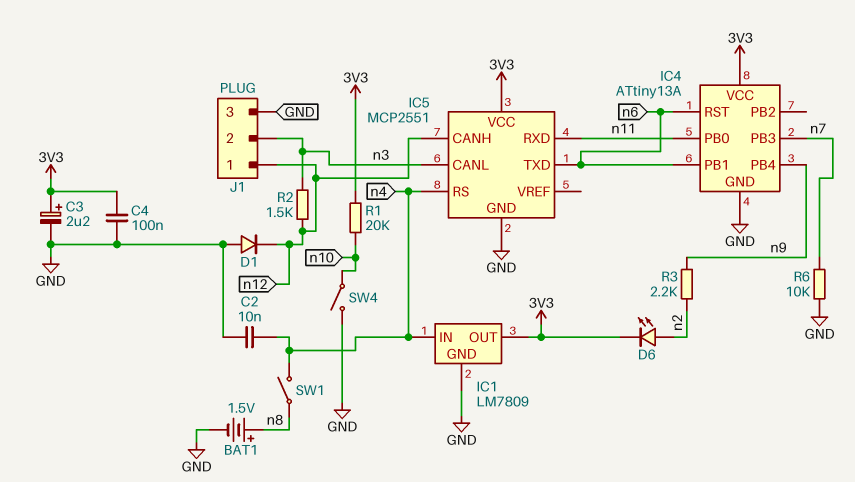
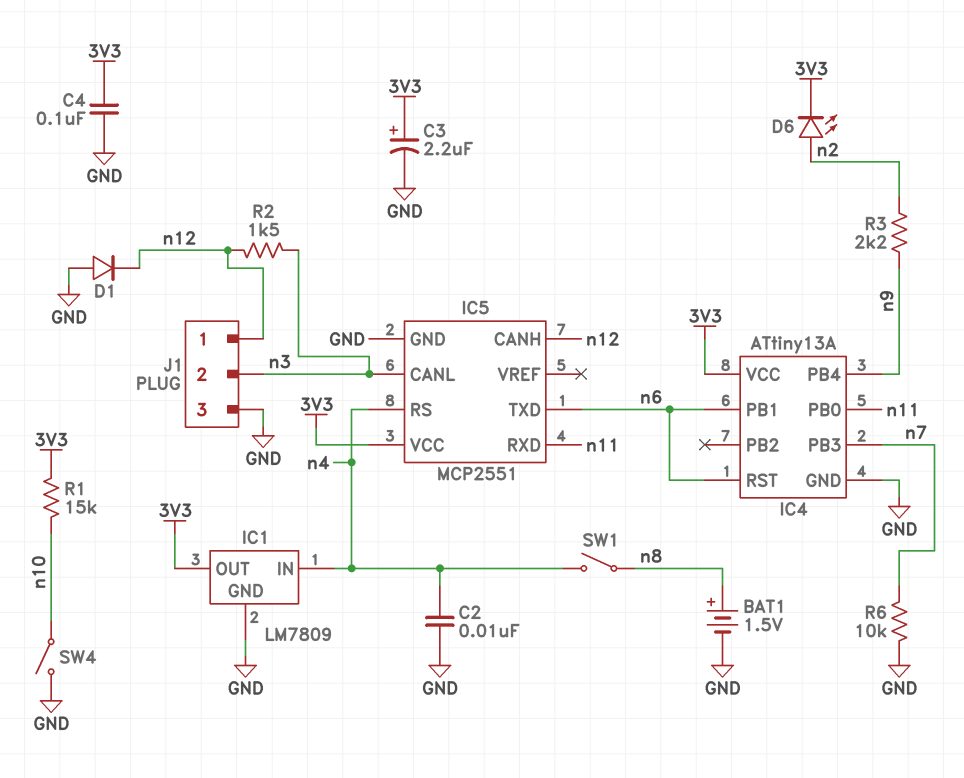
R1: 20k (3V3, n10) -> 15k (3V3, n10)

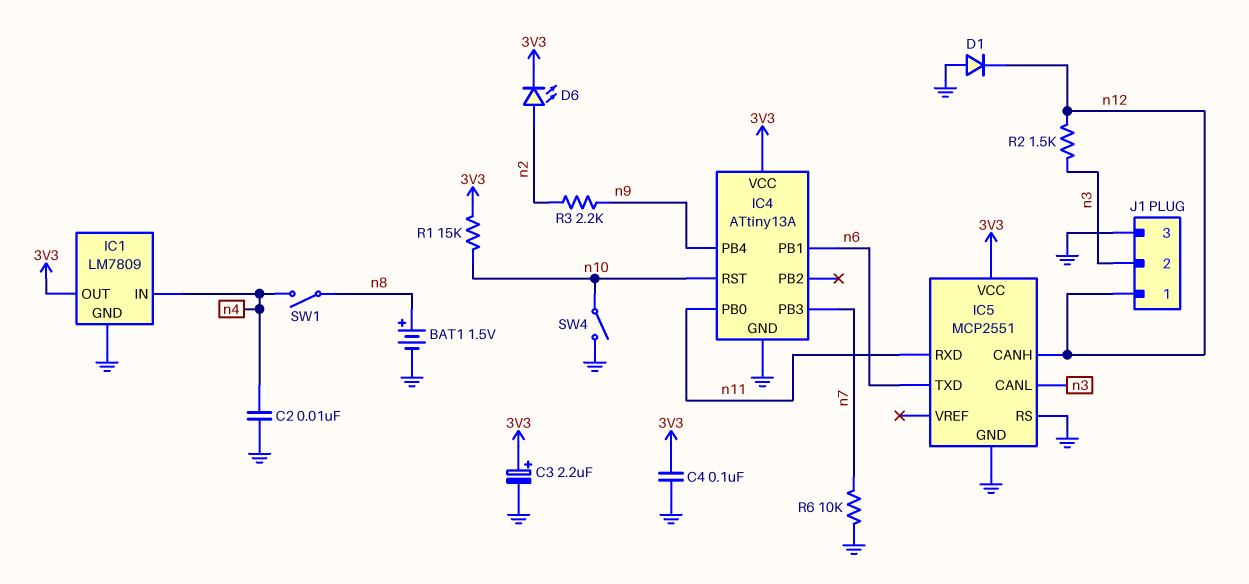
IC4 pin RST: n6 -> n10
IC5 pin RS: n4 -> GND

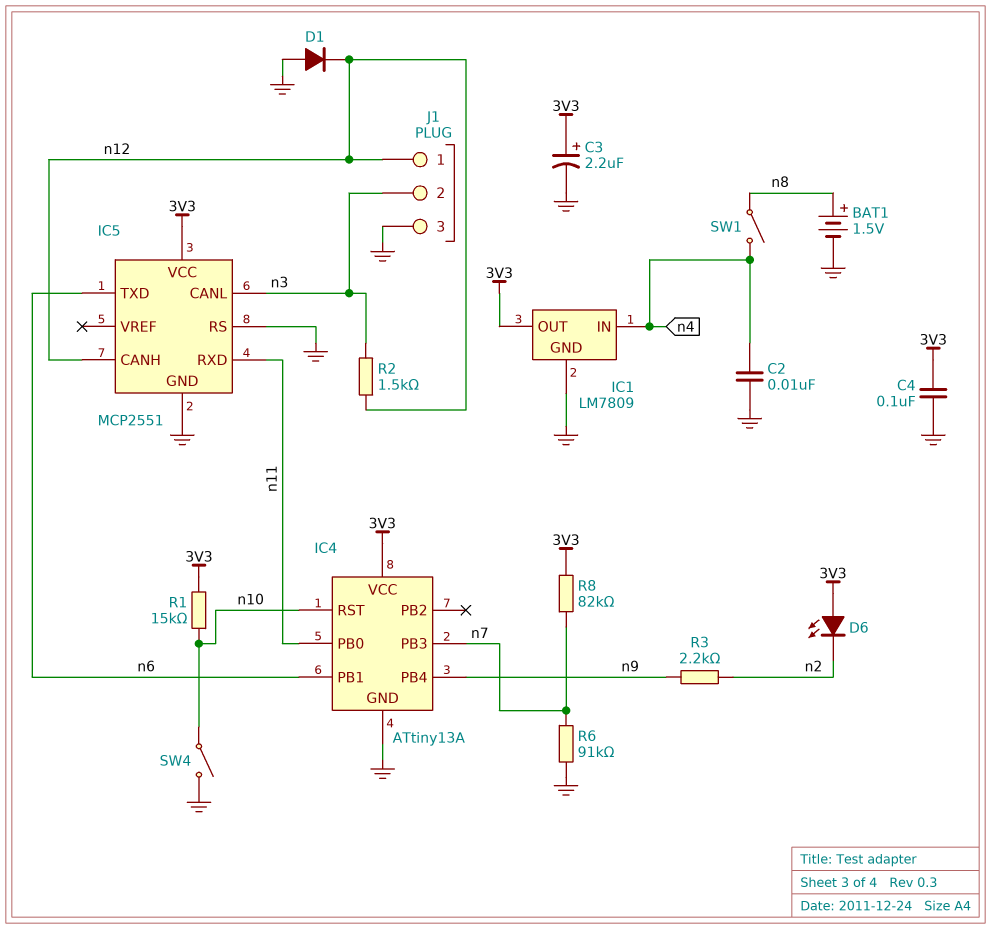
D6: LED (A n2, K 3V3) -> LED (A 3V3, K n2)
R6: 10k (GND, n7) -> 91k (GND, n7)
R8: none -> 82k (3V3, n7)

